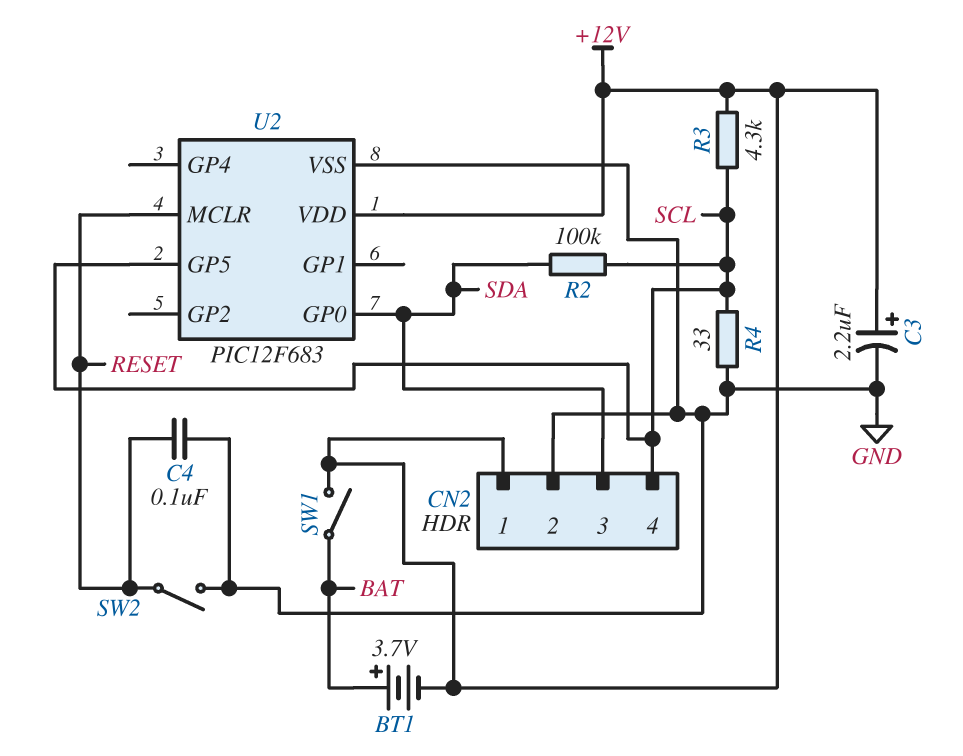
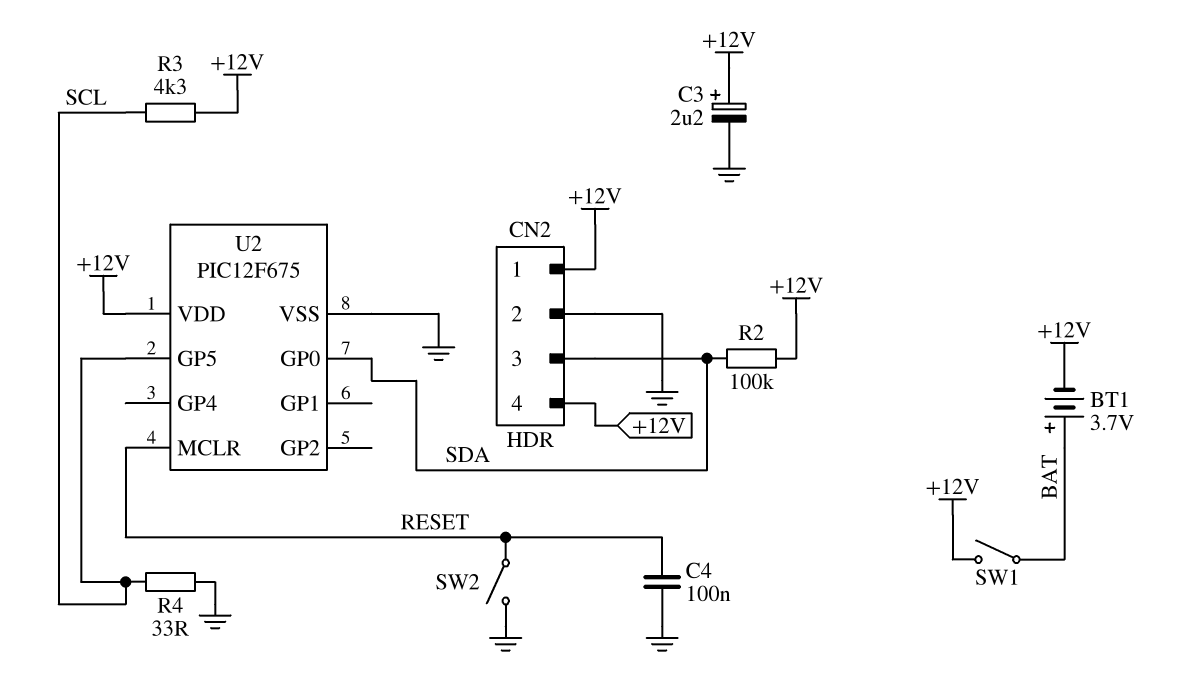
CN2 pin 4: SCL -> +12V
R2: 100k (SCL, SDA) -> 100k (+12V, SDA)
U2: PIC12F683 -> PIC12F675

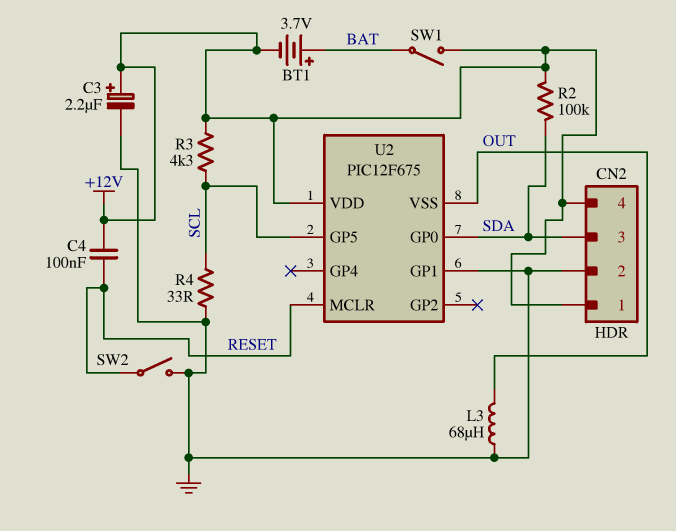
C4: 100nF (GND, RESET) -> 100nF (+12V, RESET)
L3: none -> 68uH (GND, OUT)
U2 pin GP1: none -> GND
U2 pin VSS: GND -> OUT

